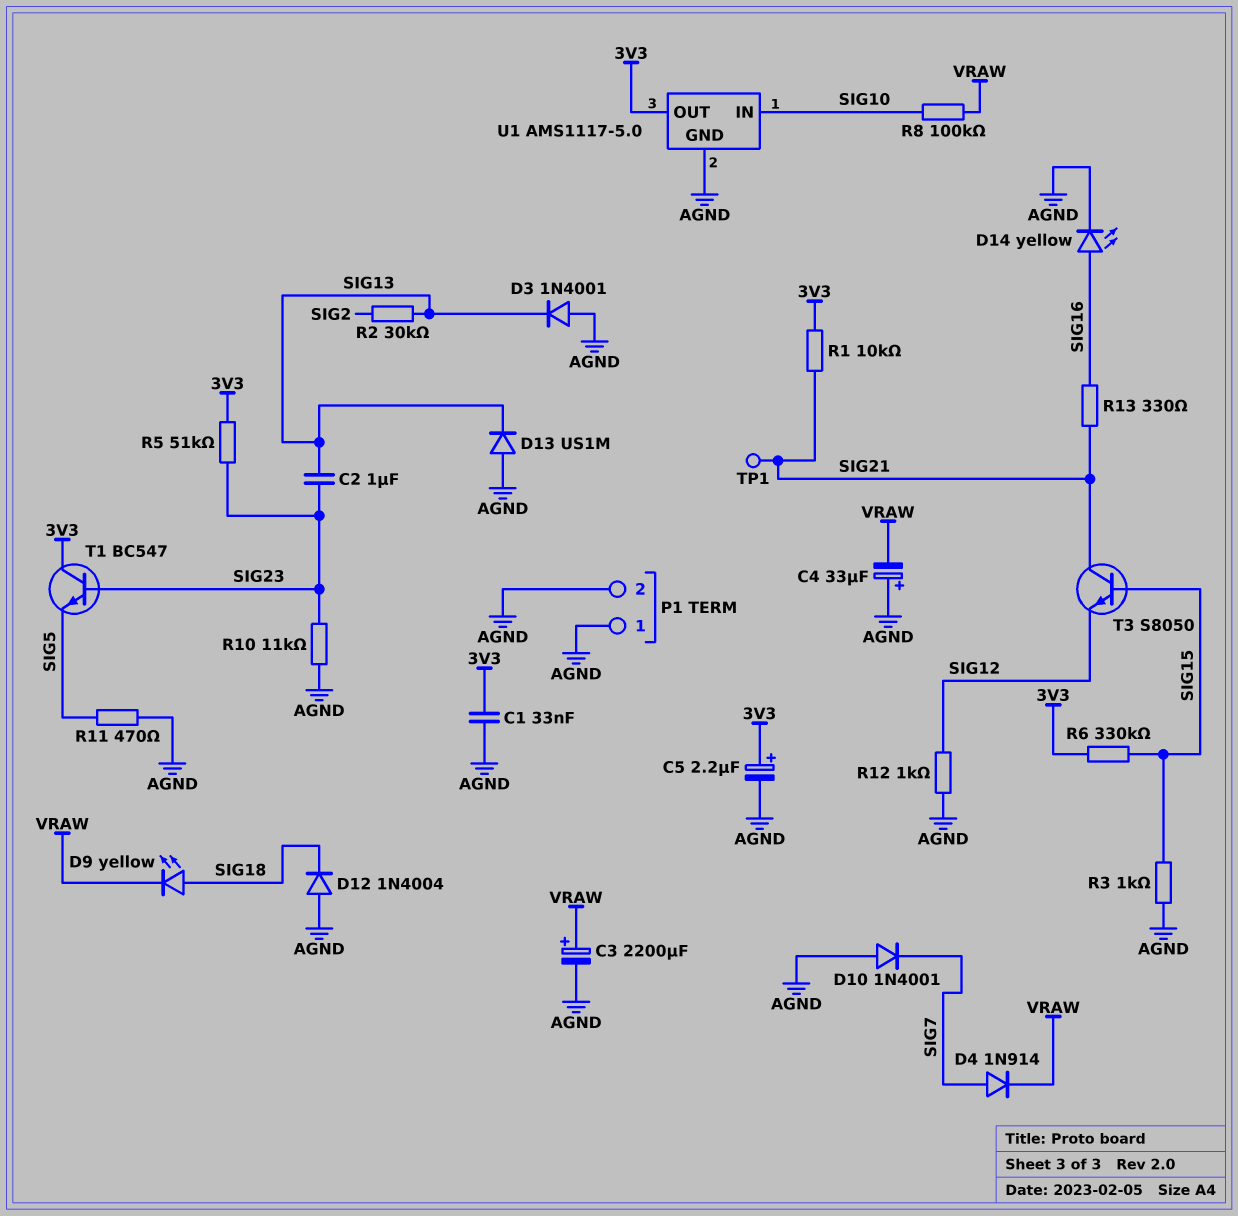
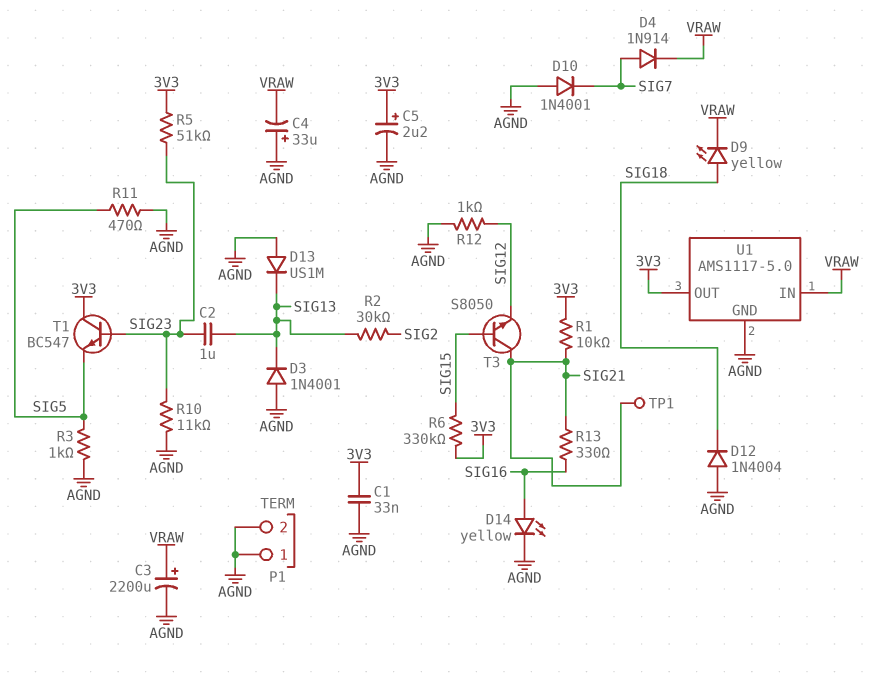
R3: 1k (AGND, SIG15) -> 1k (AGND, SIG5)
R8: 100k (SIG10, VRAW) -> none
U1 pin IN: SIG10 -> VRAW

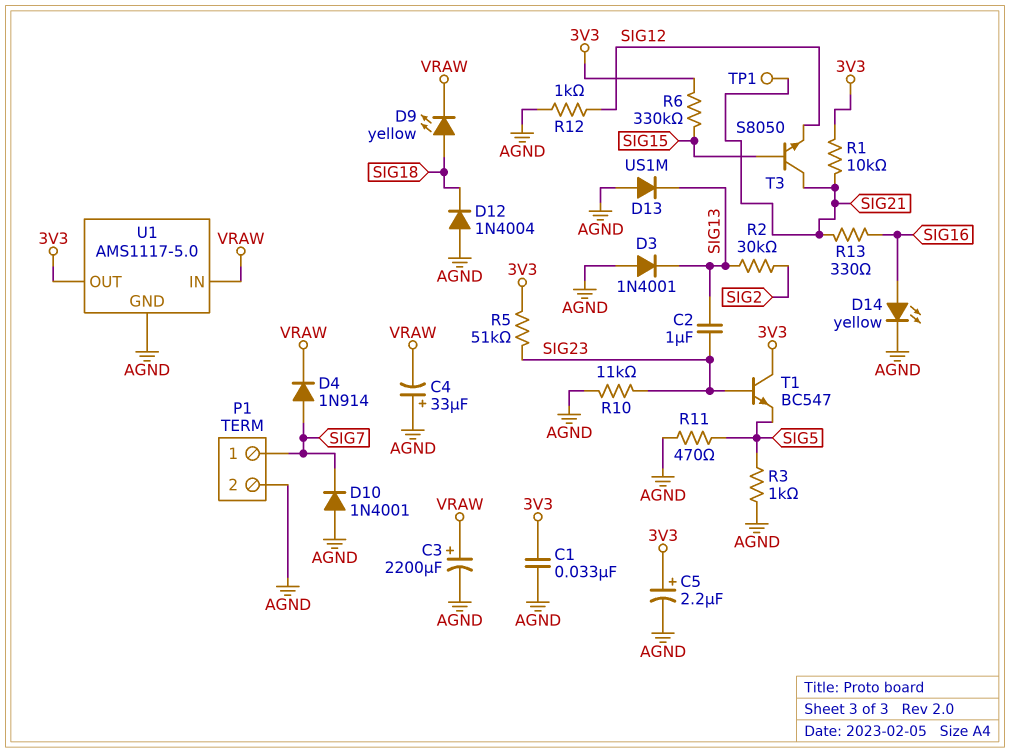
P1 pin 1: AGND -> SIG7

